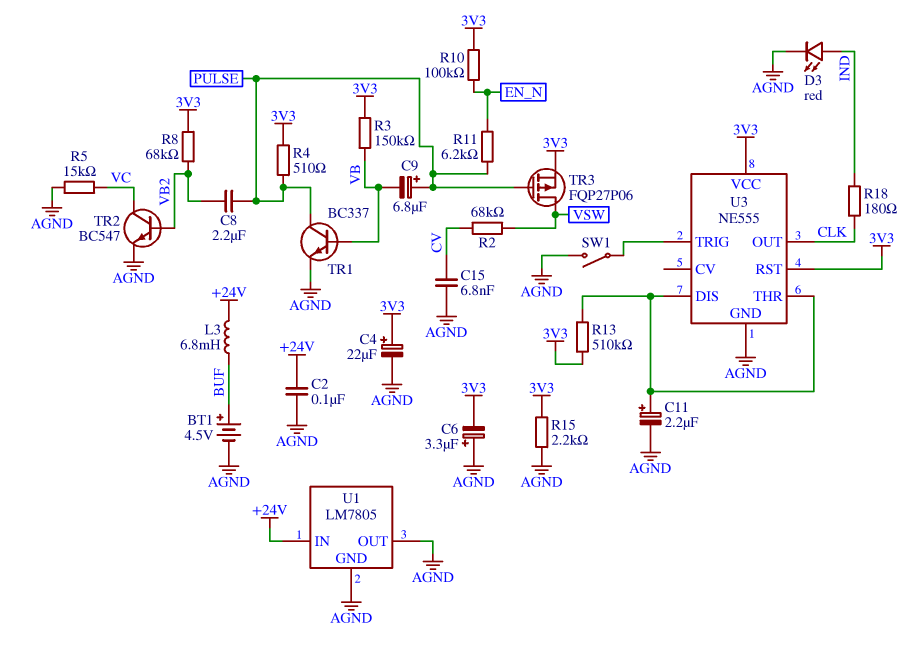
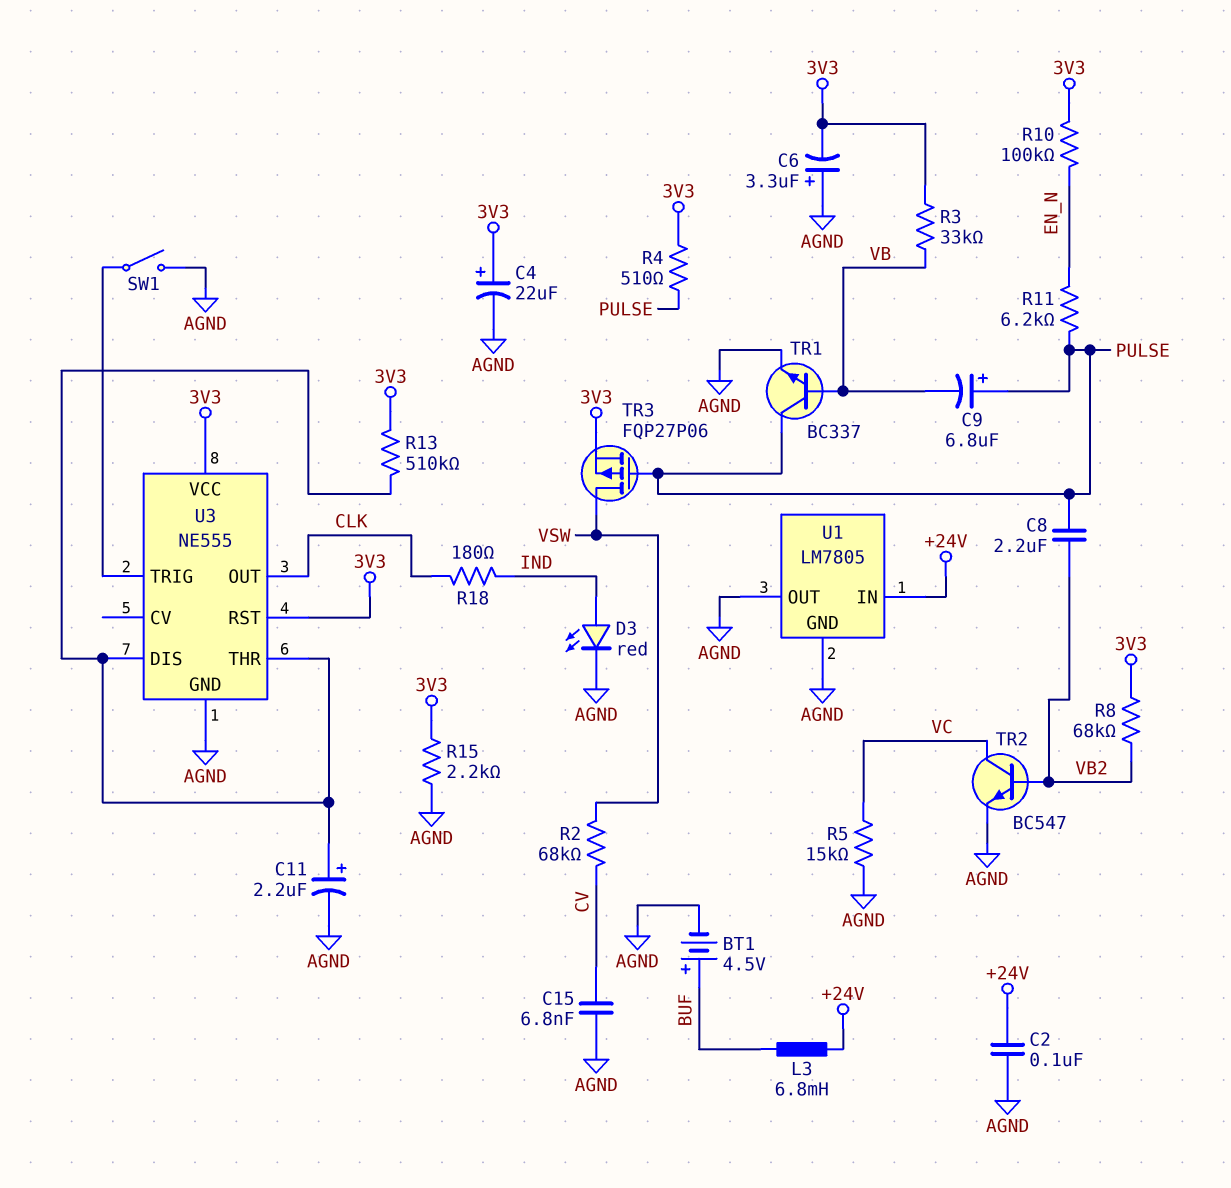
R3: 150k (3V3, VB) -> 33k (3V3, VB)

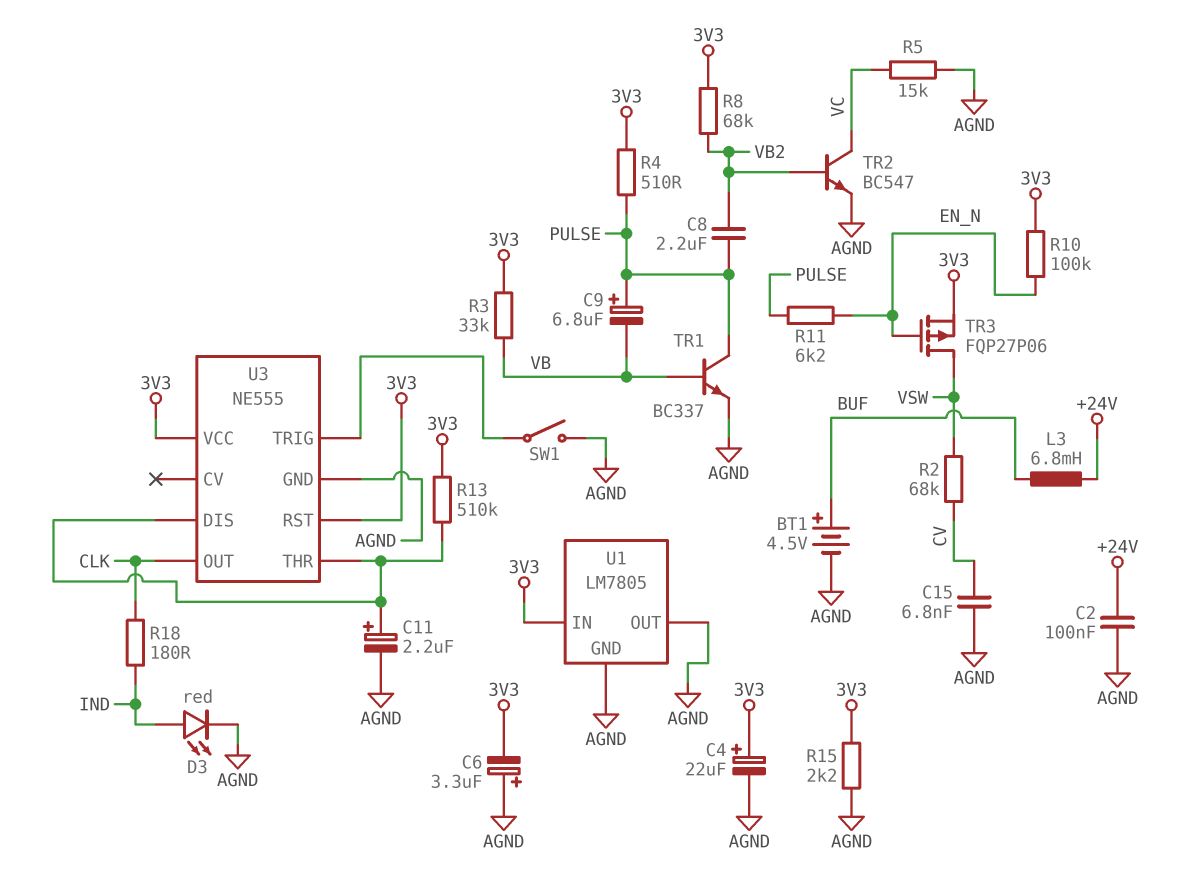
TR3: PMOS FQP27P06 (G PULSE, D VSW, S 3V3) -> PMOS FQP27P06 (G EN_N, D VSW, S 3V3)
U1 pin IN: +24V -> 3V3

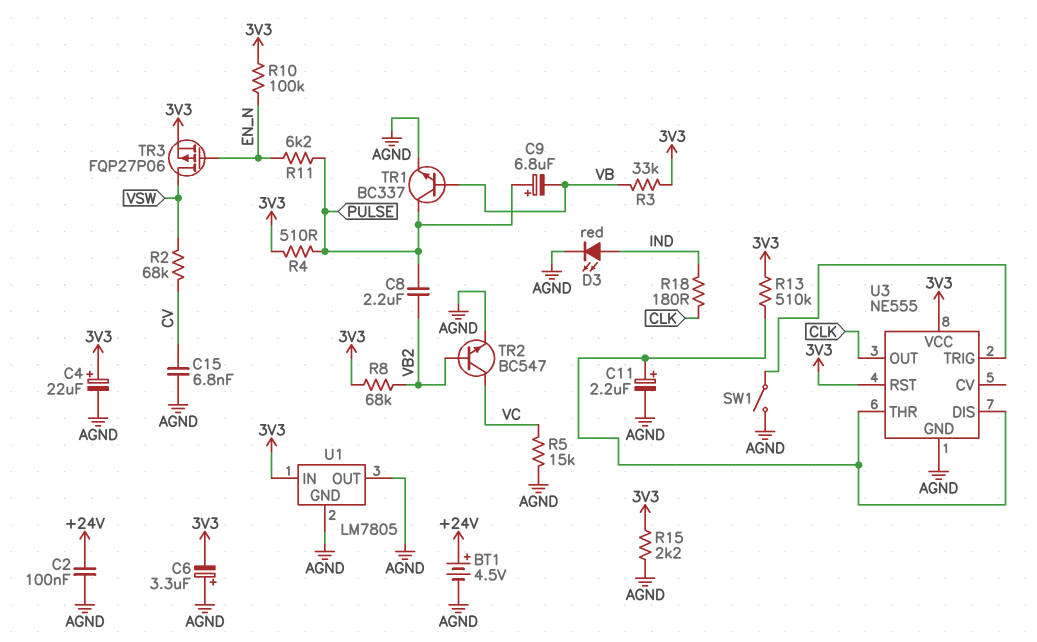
BT1: 4.5V (plus BUF, minus AGND) -> 4.5V (plus +24V, minus AGND)
L3: 6.8mH (+24V, BUF) -> none

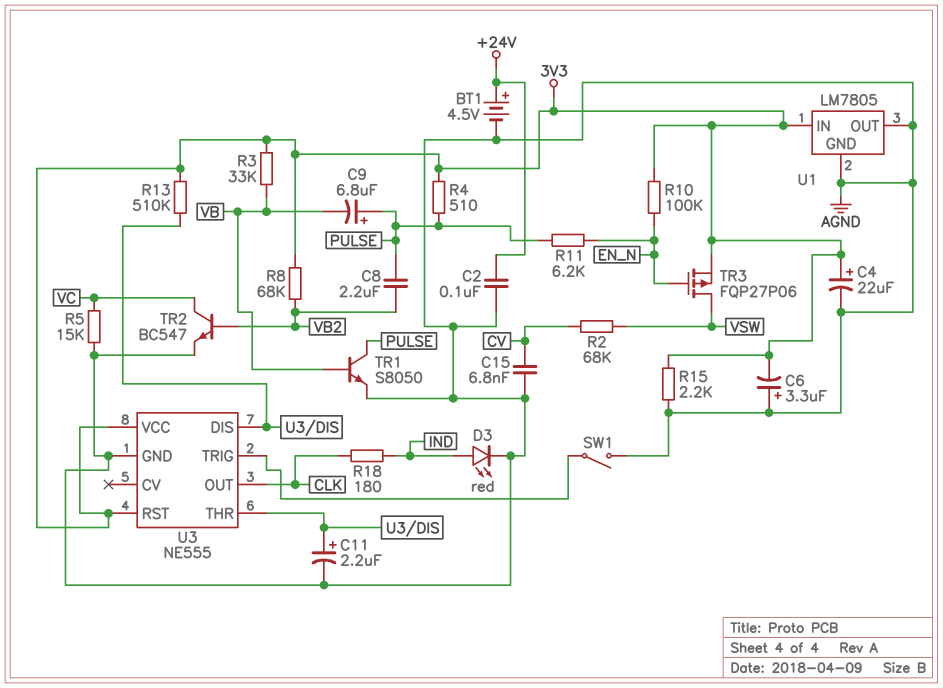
TR1: NPN BC337 (B VB, C PULSE, E AGND) -> NPN S8050 (B VB, C PULSE, E AGND)

